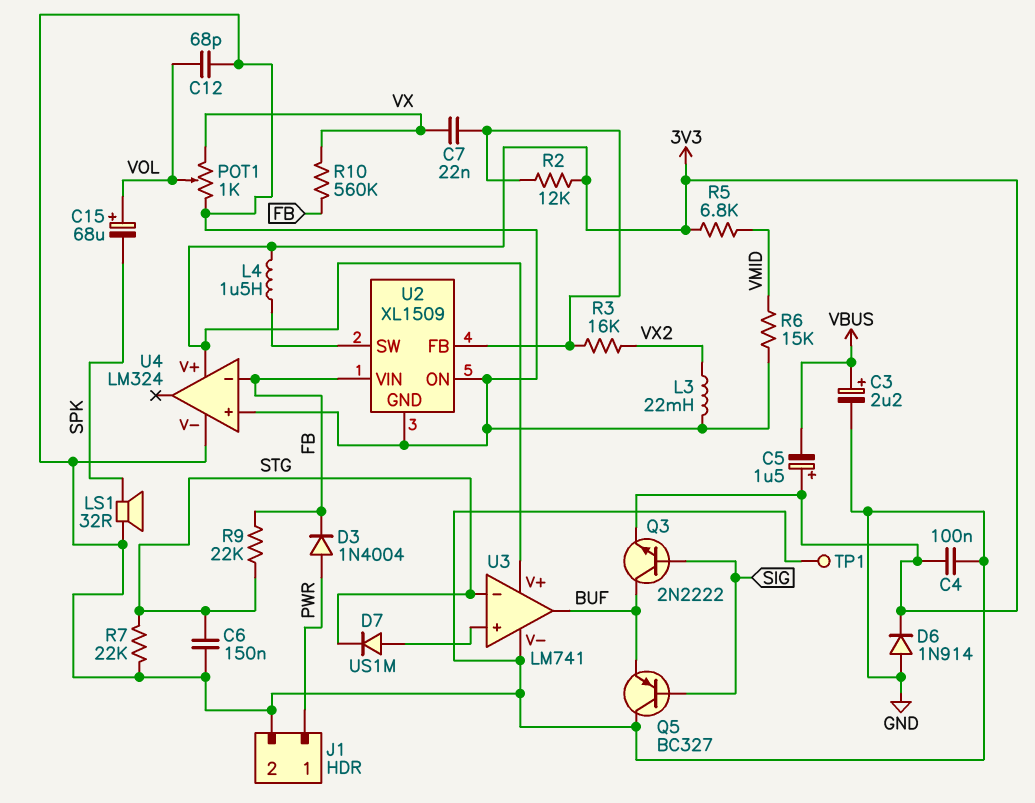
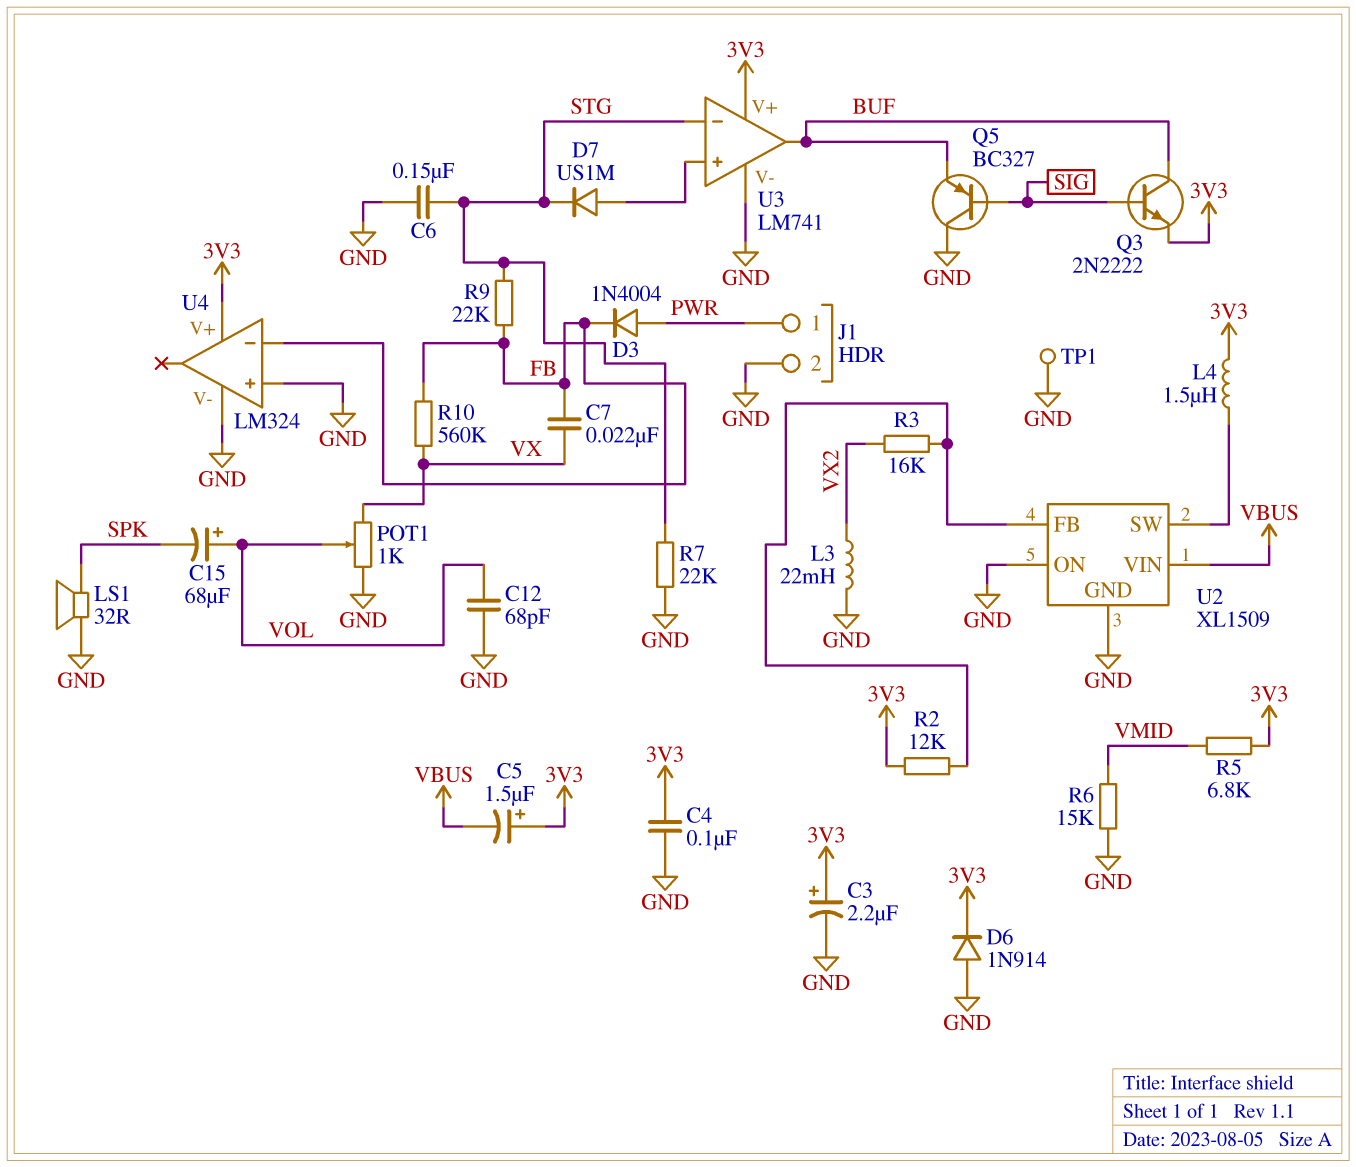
C3: 2.2uF (plus VBUS, minus GND) -> 2.2uF (plus 3V3, minus GND)
C7: 22nF (U2/FB, VX) -> 22nF (FB, VX)
U2 pin VIN: FB -> VBUS

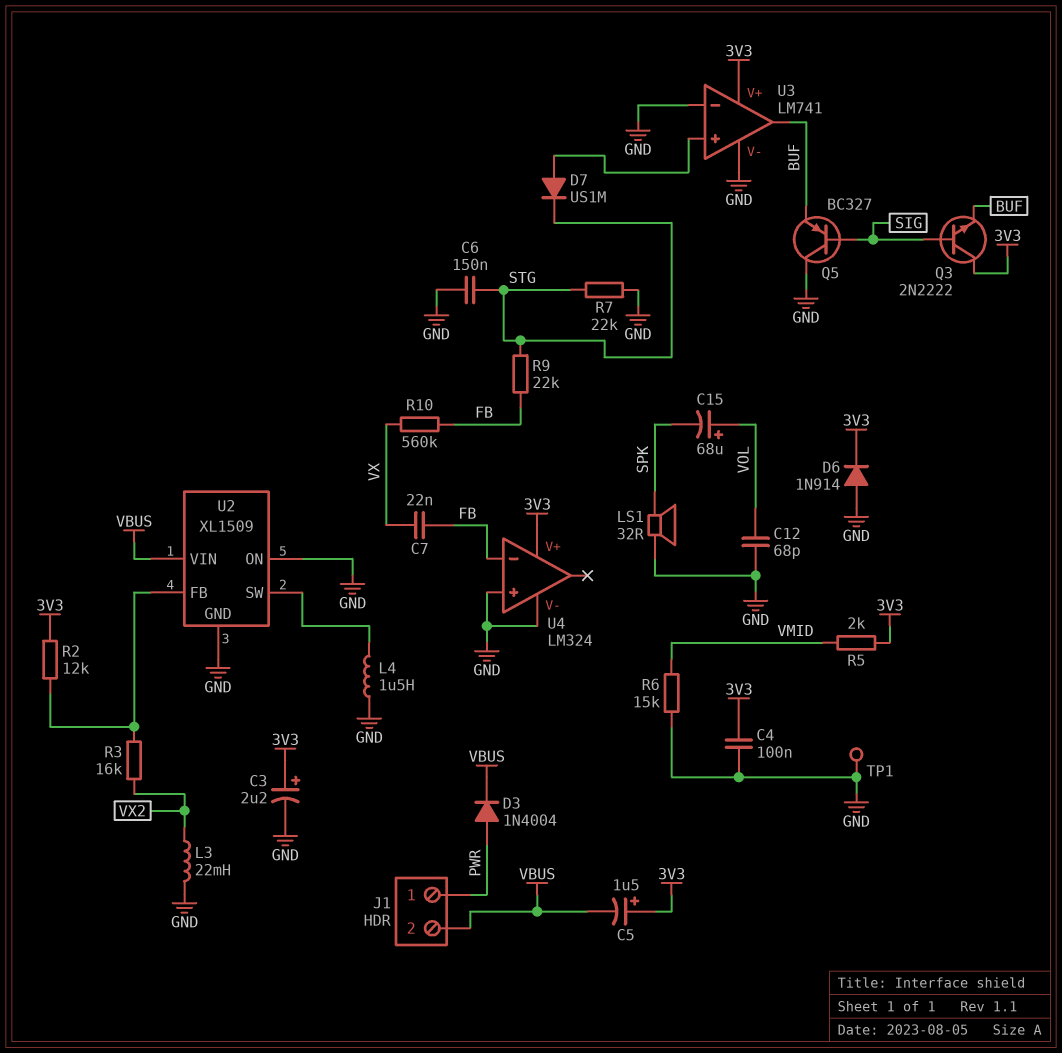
D3: diode 1N4004 (A PWR, K FB) -> diode 1N4004 (A PWR, K VBUS)
J1 pin 2: GND -> VBUS
L4: 1.5uH (3V3, U2/SW) -> 1.5uH (GND, U2/SW)
POT1: 1k (GND, VX, wiper VOL) -> none
Q3: NPN 2N2222 (B SIG, C BUF, E 3V3) -> NPN 2N2222 (B SIG, C 3V3, E BUF)
R5: 6.8k (3V3, VMID) -> 2k (3V3, VMID)
U3 pin in-: STG -> GND

